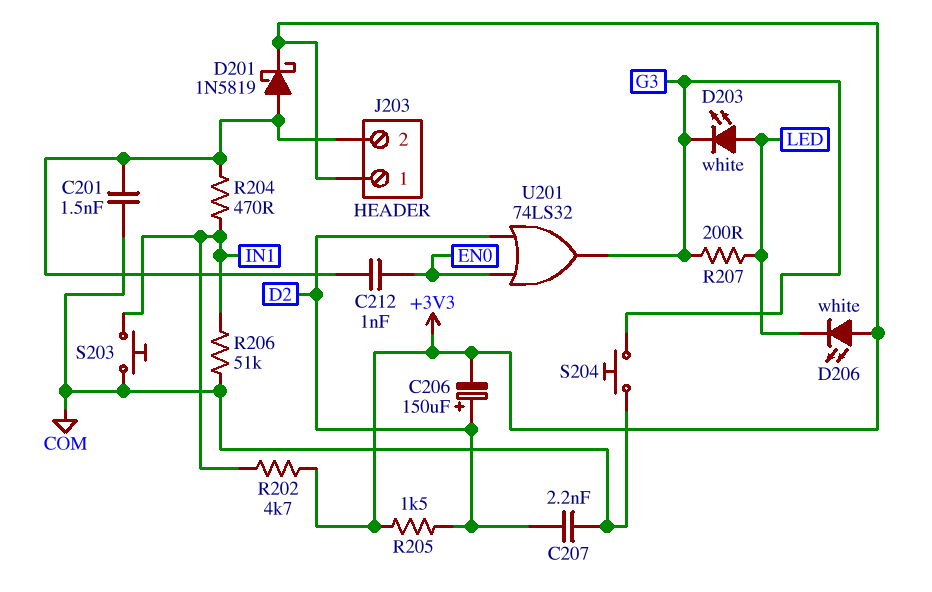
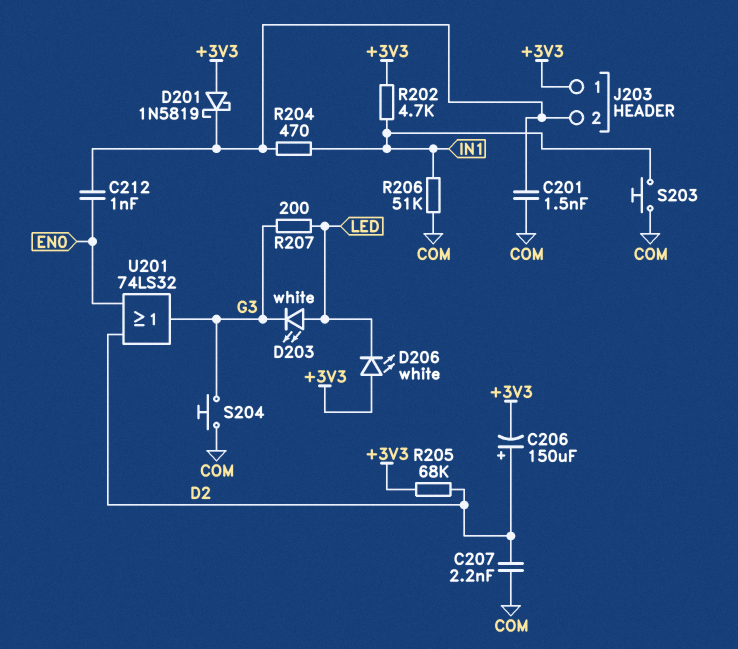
D201: schottky 1N5819 (A J203/2, K +3V3) -> schottky 1N5819 (A +3V3, K J203/2)
R205: 1.5k (+3V3, D2) -> 68k (+3V3, D2)

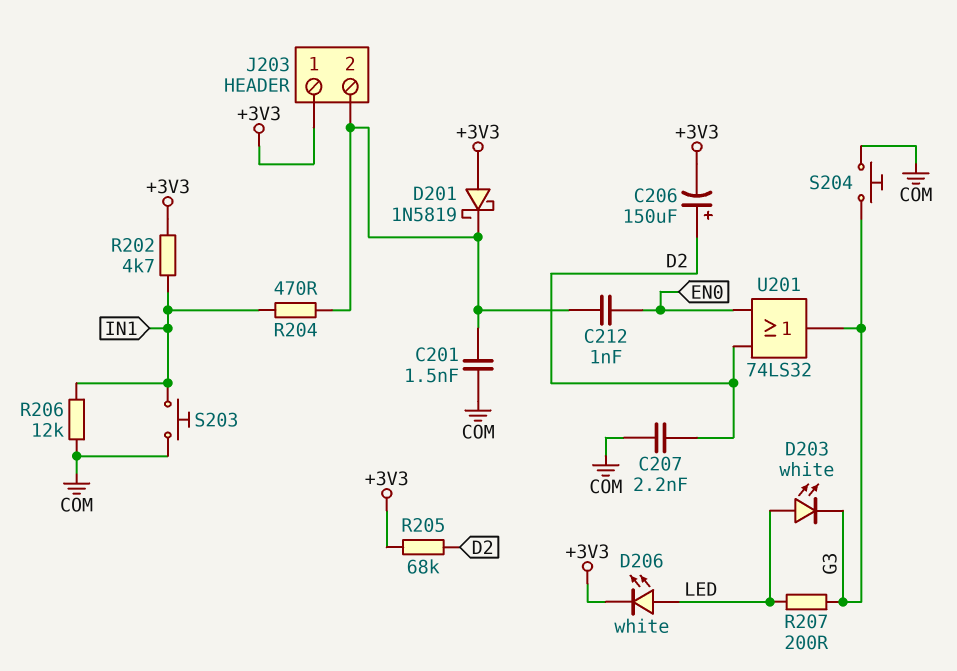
D206: LED white (A +3V3, K LED) -> LED white (A LED, K +3V3)
R206: 51k (COM, IN1) -> 12k (COM, IN1)

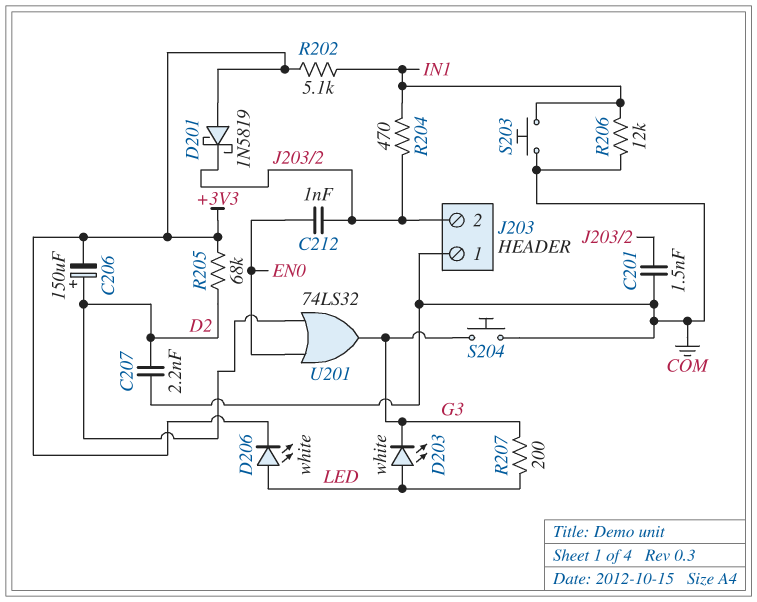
J203 pin 1: +3V3 -> COM
R202: 4.7k (+3V3, IN1) -> 5.1k (+3V3, IN1)

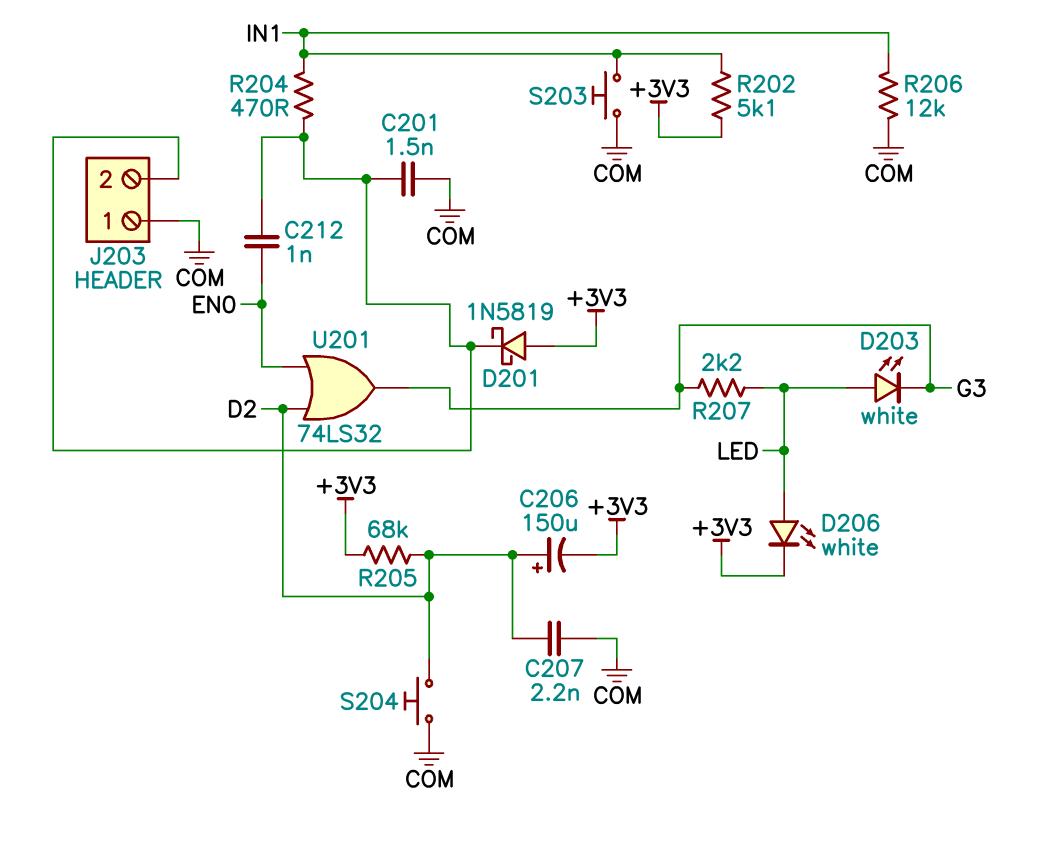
R207: 200 (G3, LED) -> 2.2k (G3, LED)
S204: button (COM, G3) -> button (COM, D2)

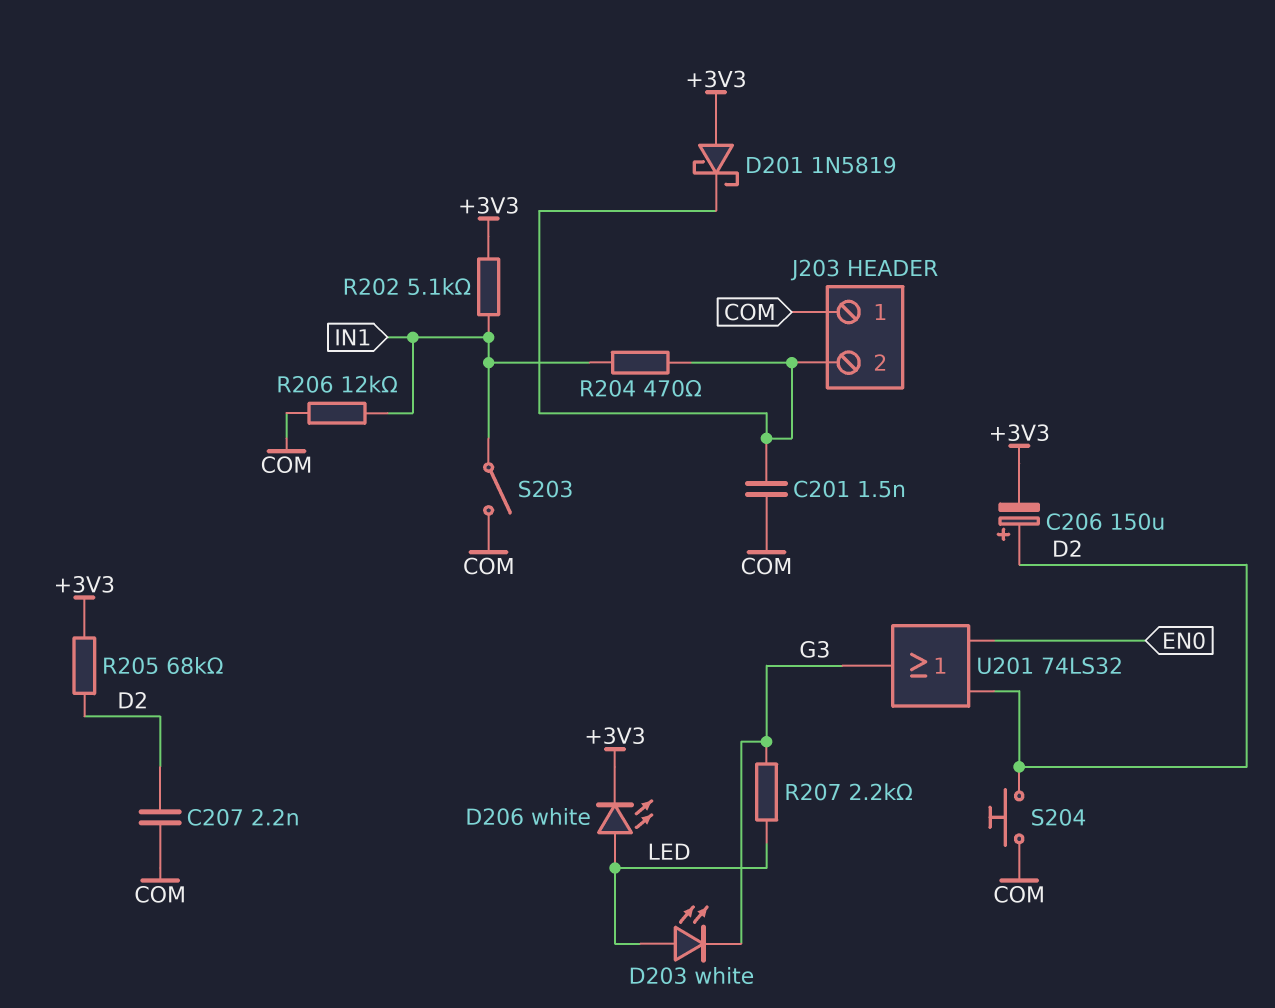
C212: 1nF (EN0, J203/2) -> none
S203: button (COM, IN1) -> switch (COM, IN1)

